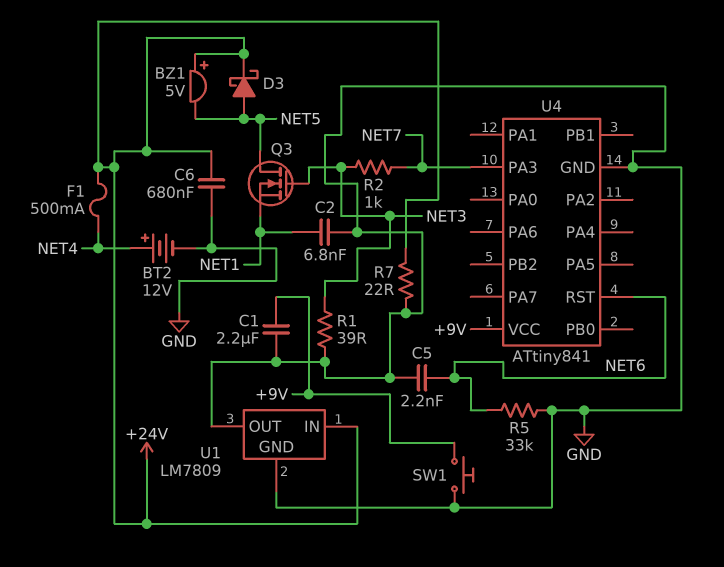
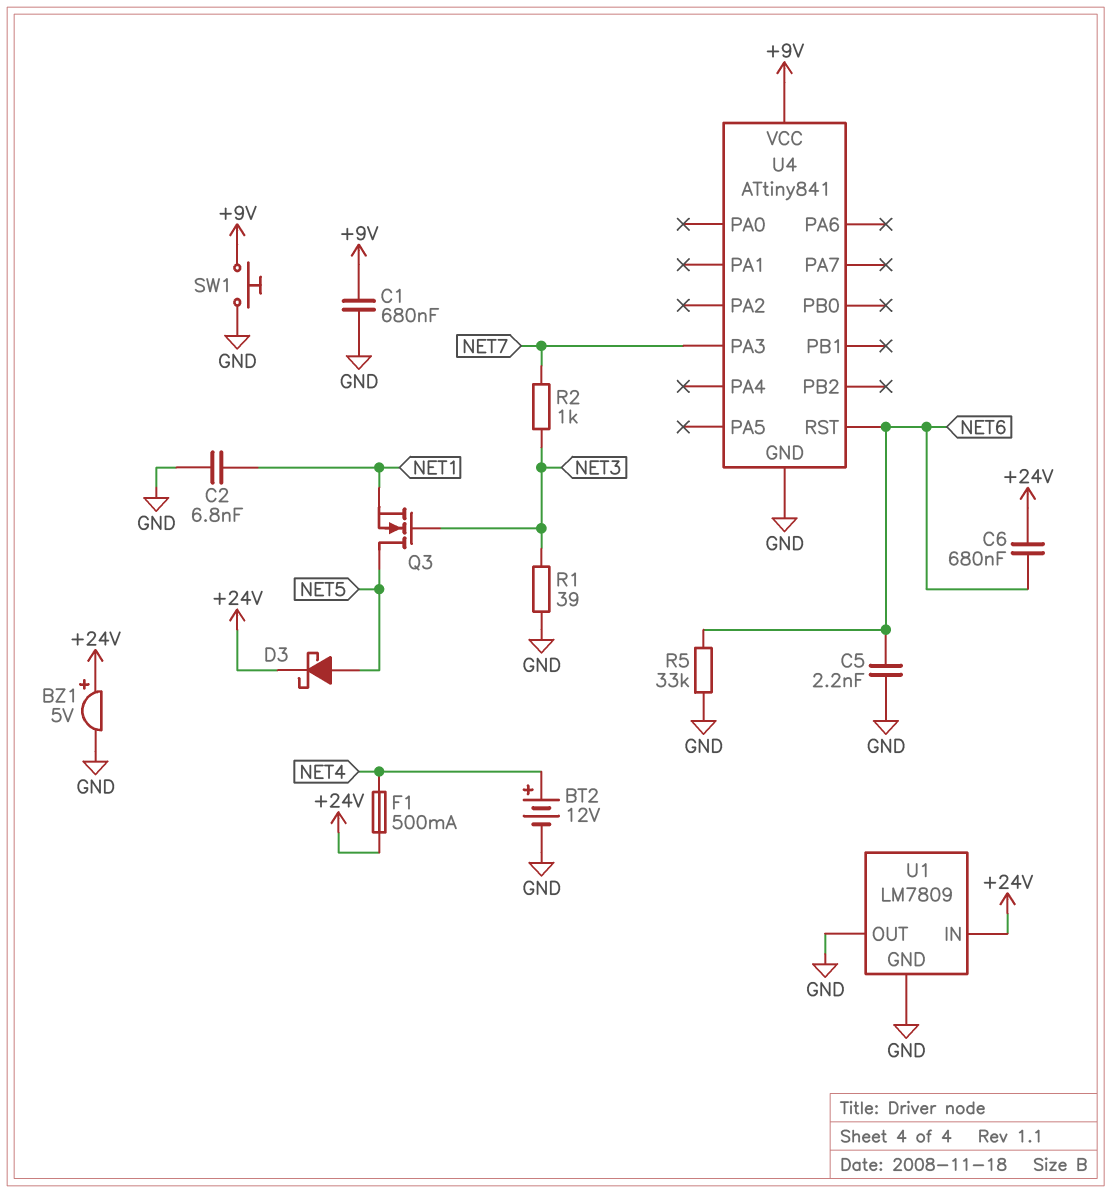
BZ1: buzzer 5V (plus +24V, minus NET5) -> buzzer 5V (plus +24V, minus GND)
C1: 2.2uF (+9V, GND) -> 680nF (+9V, GND)
C6: 680nF (+24V, GND) -> 680nF (+24V, NET6)
R7: 22 (+24V, GND) -> none

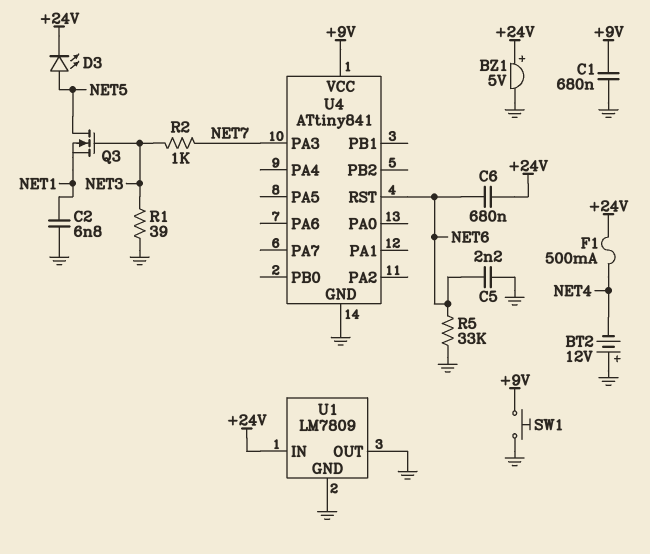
BT2: 12V (plus NET4, minus GND) -> 12V (plus GND, minus NET4)
D3: schottky (A NET5, K +24V) -> LED (A NET5, K +24V)

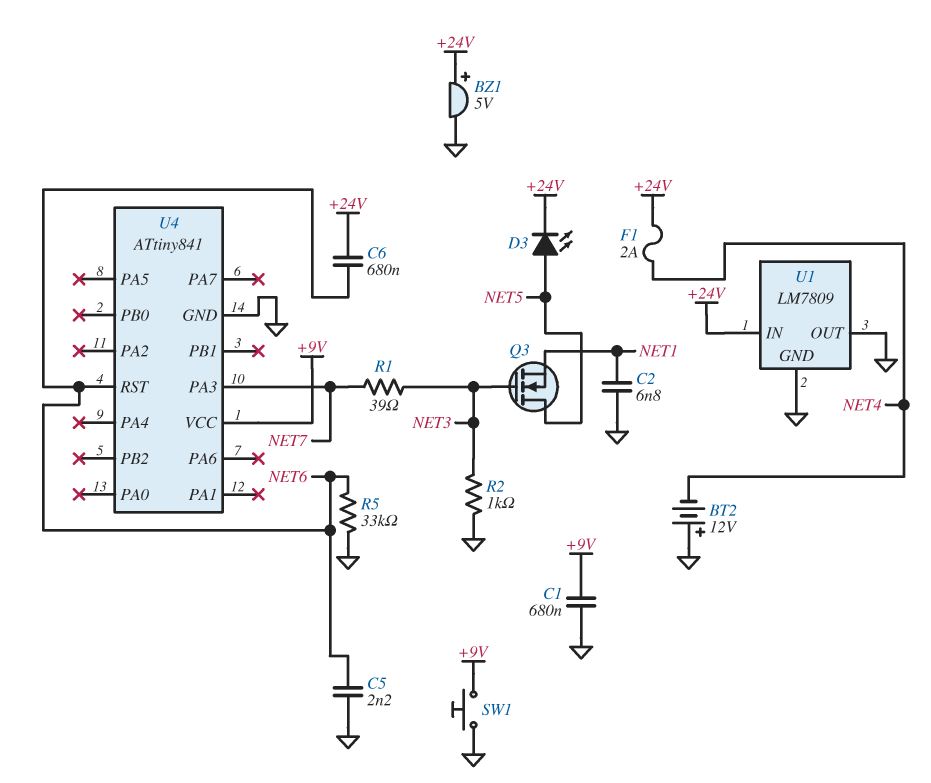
F1: 500mA (+24V, NET4) -> 2A (+24V, NET4)
R1: 39 (GND, NET3) -> 39 (NET3, NET7)
R2: 1k (NET3, NET7) -> 1k (GND, NET3)

